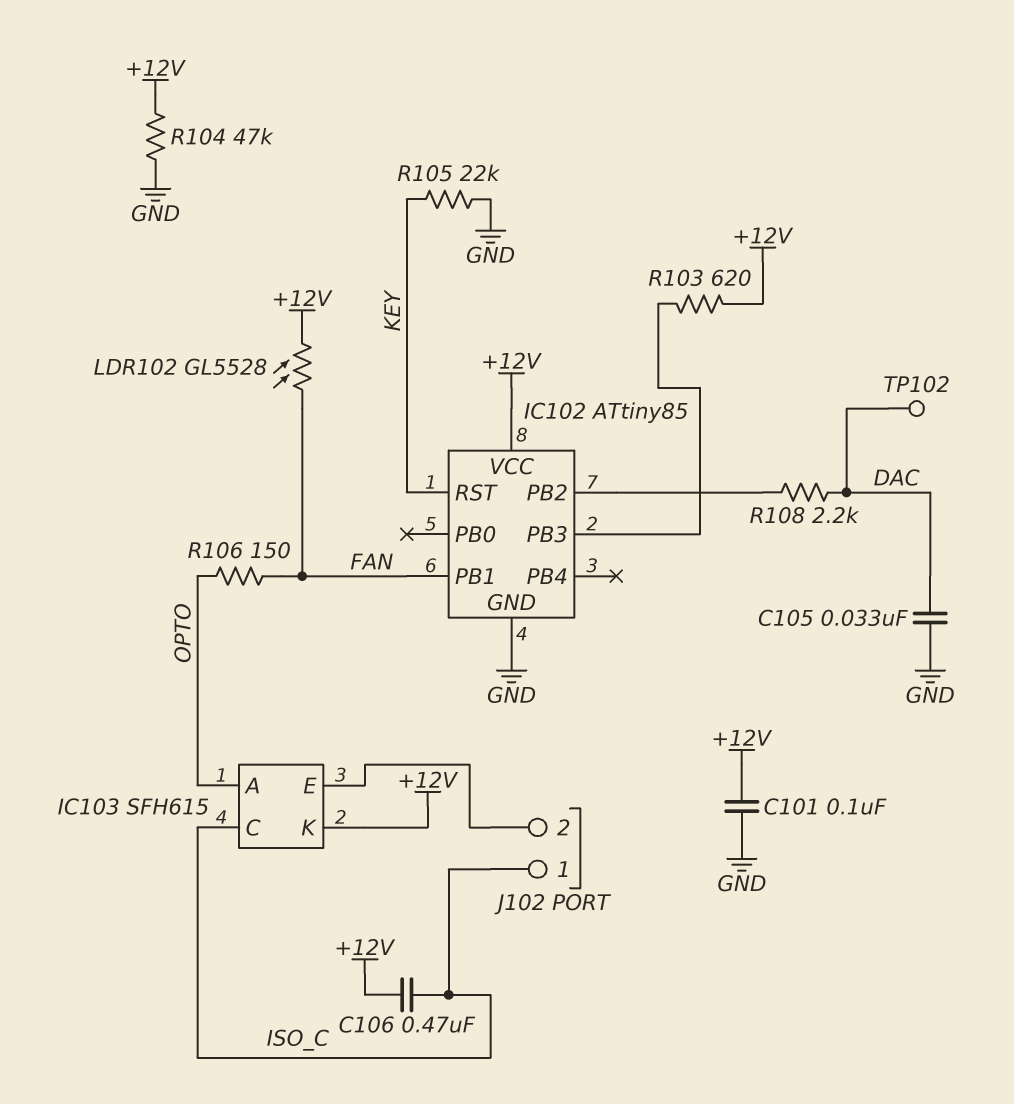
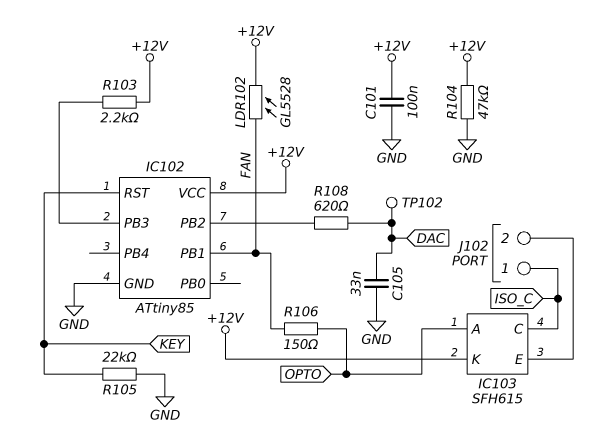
C106: 470nF (+12V, ISO_C) -> none
R103: 620 (+12V, IC102/PB3) -> 2.2k (+12V, IC102/PB3)
R108: 2.2k (DAC, IC102/PB2) -> 620 (DAC, IC102/PB2)

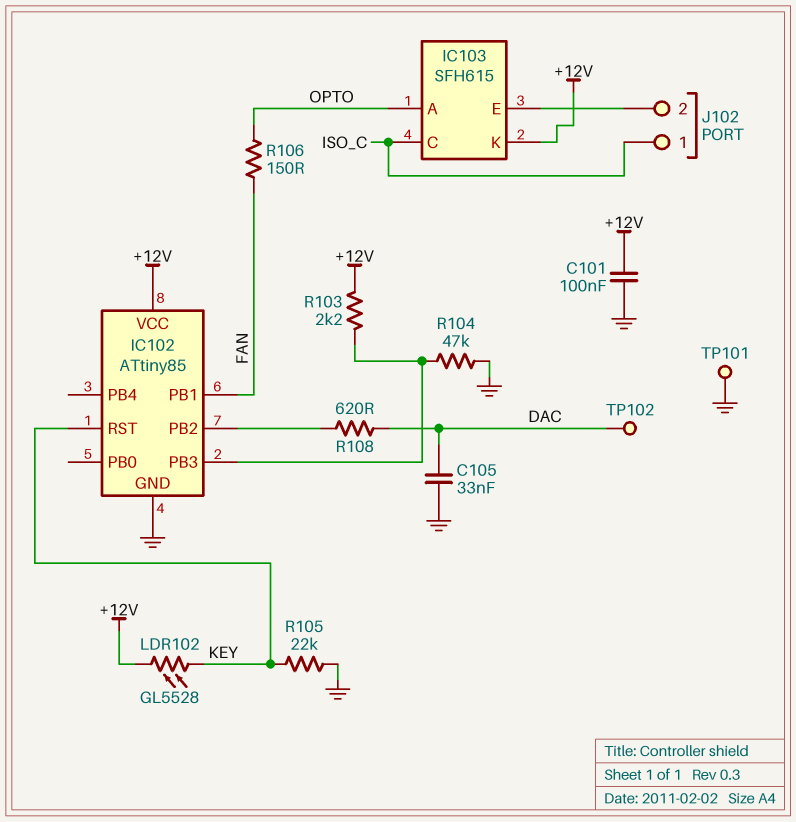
LDR102: GL5528 (+12V, FAN) -> GL5528 (+12V, KEY)
R104: 47k (+12V, GND) -> 47k (GND, IC102/PB3)
TP101: none -> test point (GND)

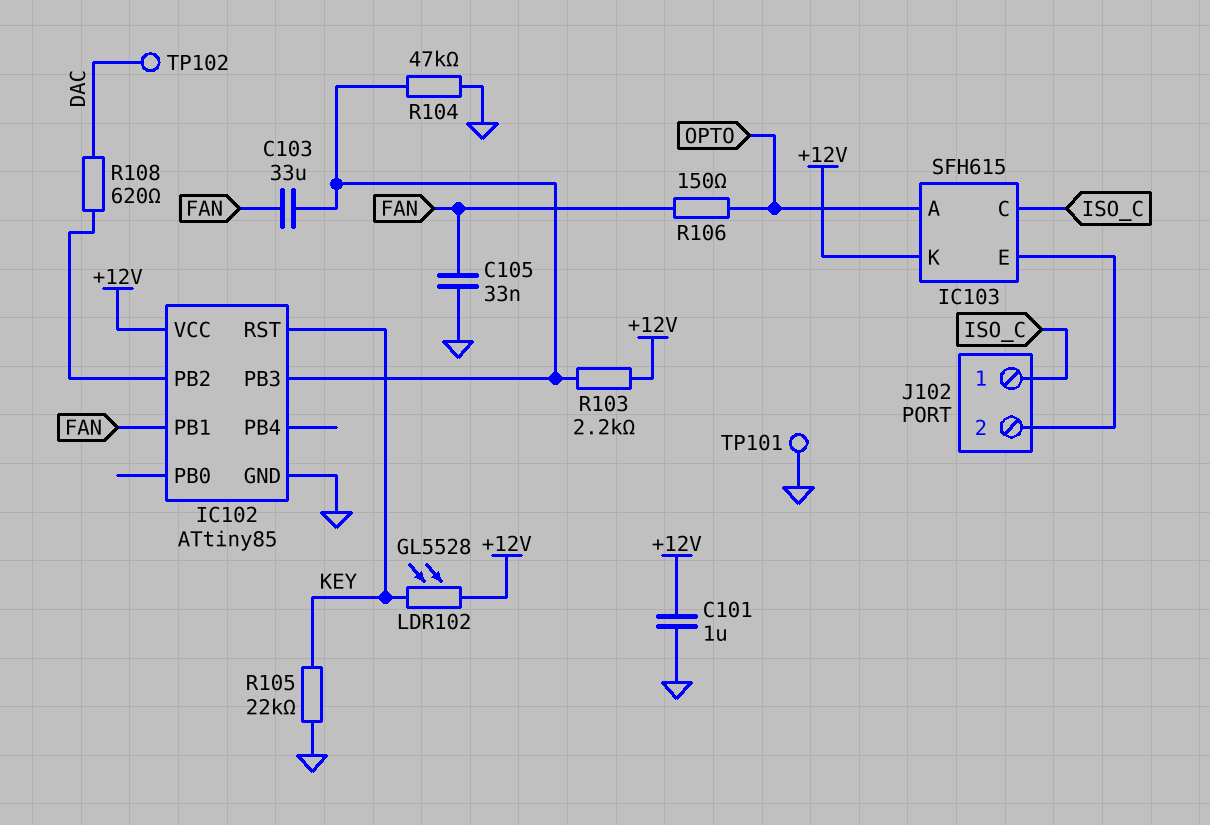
C101: 100nF (+12V, GND) -> 1uF (+12V, GND)
C103: none -> 33uF (FAN, IC102/PB3)
C105: 33nF (DAC, GND) -> 33nF (FAN, GND)

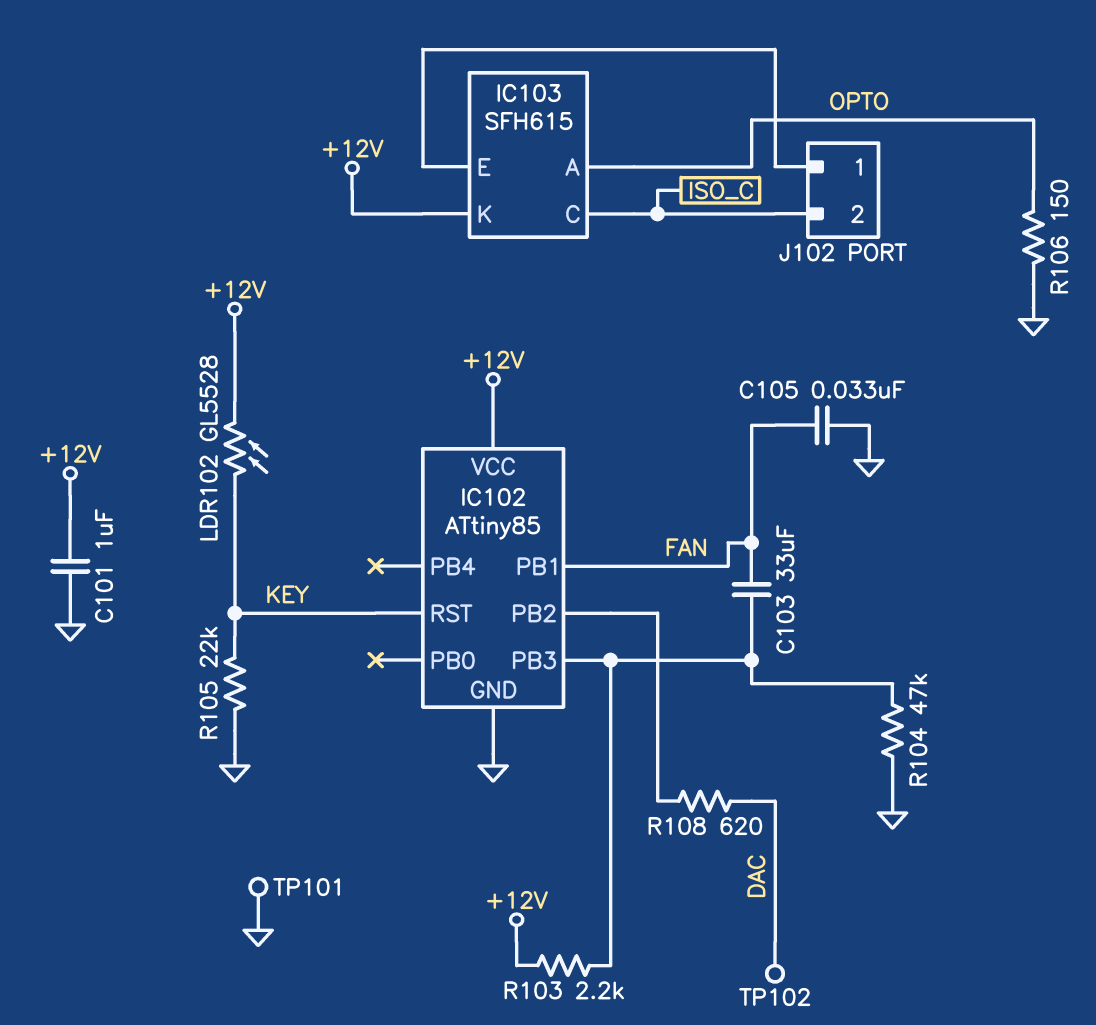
J102 pin 1: ISO_C -> IC103/E
J102 pin 2: IC103/E -> ISO_C
R106: 150 (FAN, OPTO) -> 150 (GND, OPTO)

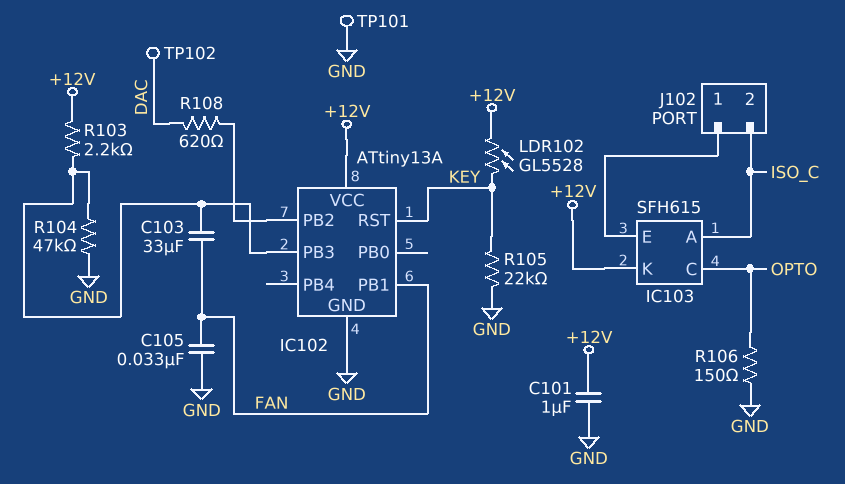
IC102: ATtiny85 -> ATtiny13A
IC103 pin A: OPTO -> ISO_C
IC103 pin C: ISO_C -> OPTO

